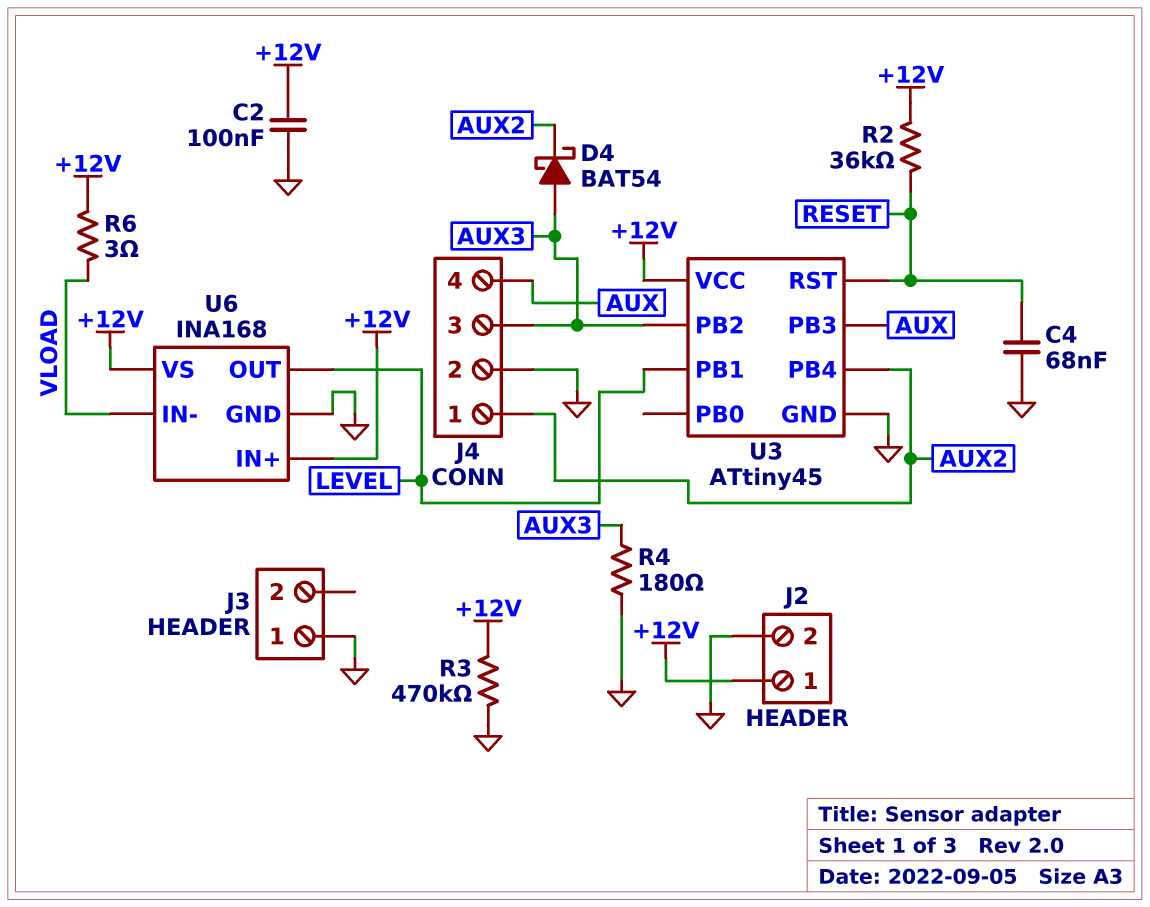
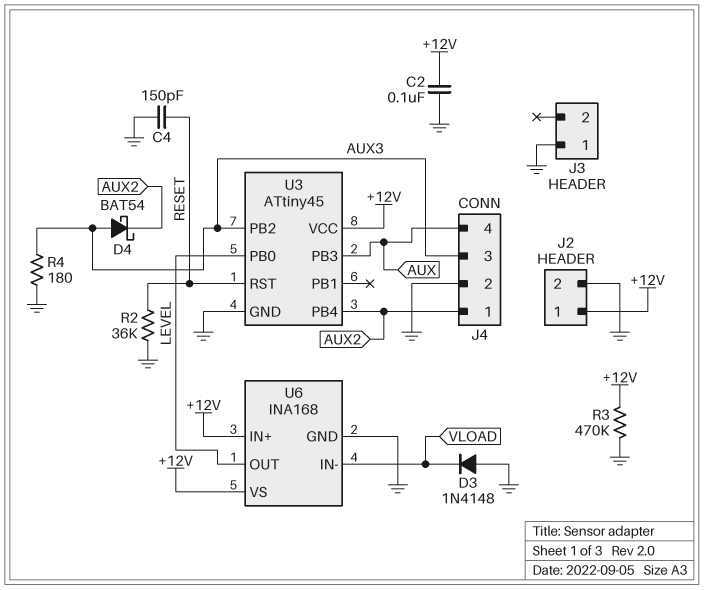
C4: 68nF (GND, RESET) -> 150pF (GND, RESET)
D3: none -> diode 1N4148 (A GND, K VLOAD)
R2: 36k (+12V, RESET) -> 36k (GND, RESET)
R6: 3 (+12V, VLOAD) -> none
U3 pin PB0: none -> LEVEL
U3 pin PB1: LEVEL -> none

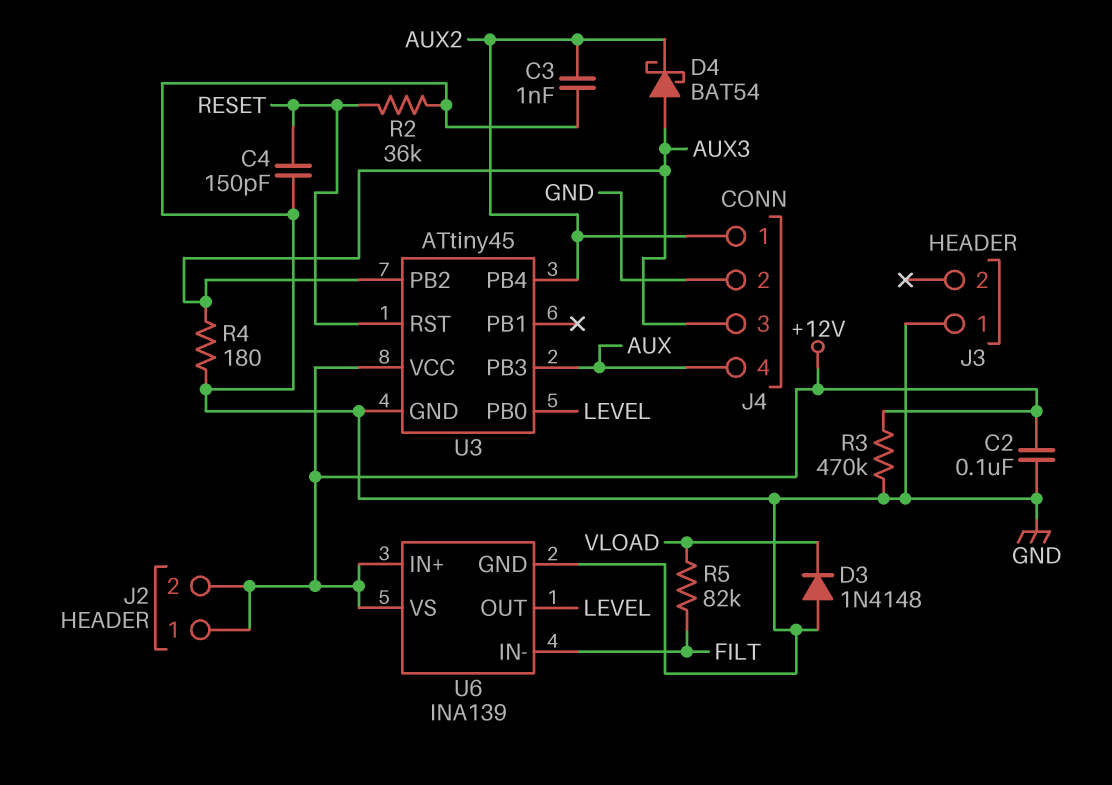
C3: none -> 1nF (AUX2, GND)
J2 pin 2: GND -> +12V
R5: none -> 82k (FILT, VLOAD)
U6: INA168 -> INA139
U6 pin IN-: VLOAD -> FILT

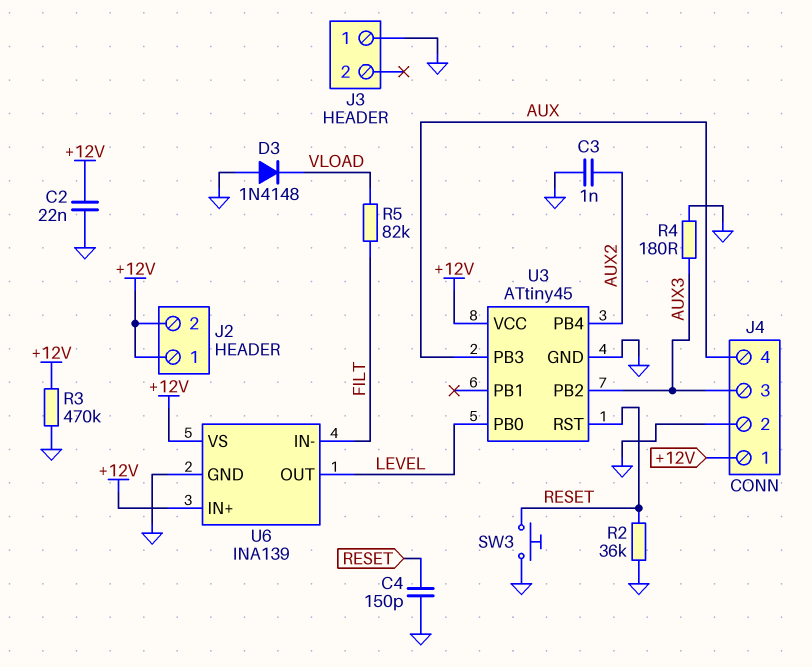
C2: 100nF (+12V, GND) -> 22nF (+12V, GND)
D4: schottky BAT54 (A AUX3, K AUX2) -> none
J4 pin 1: AUX2 -> +12V
SW3: none -> button (GND, RESET)

